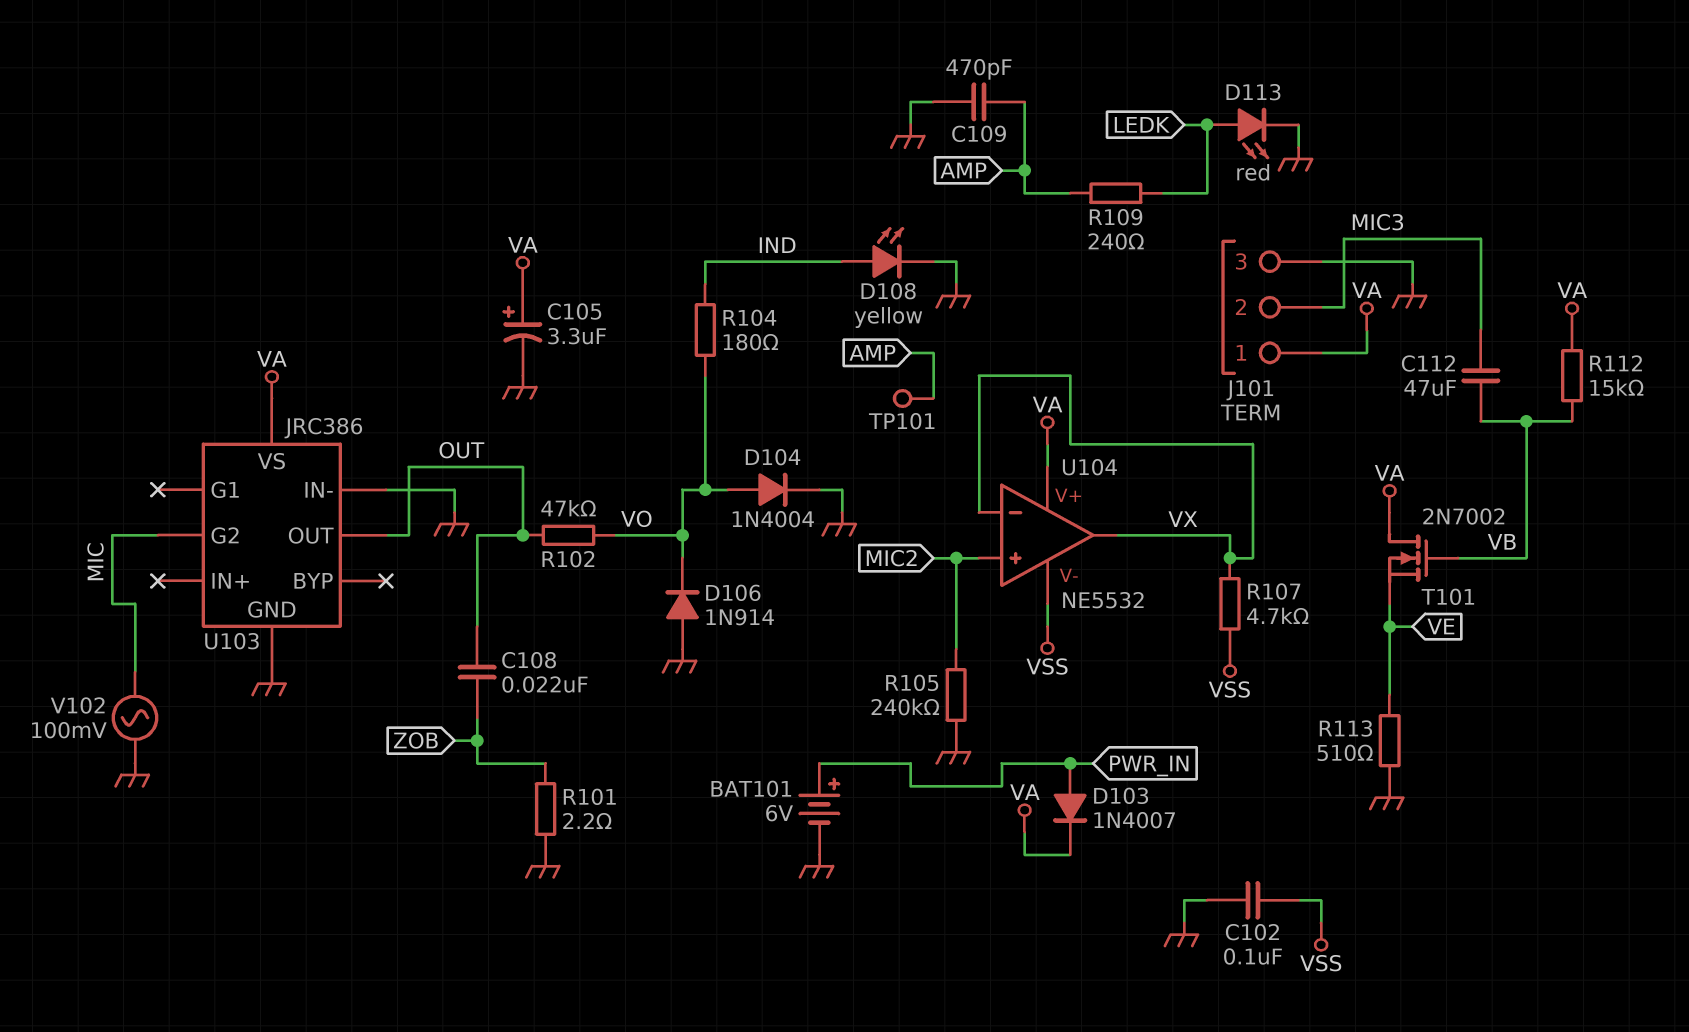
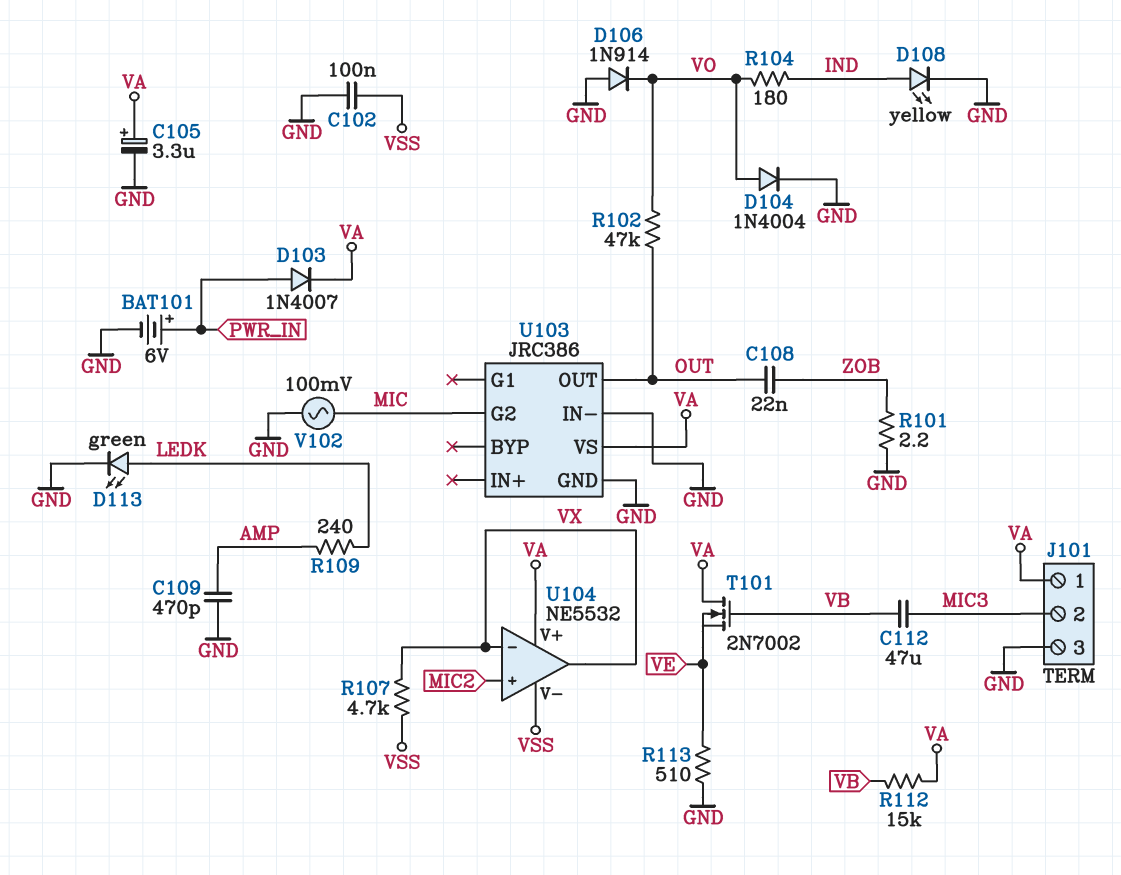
D113: LED red (A LEDK, K GND) -> LED green (A LEDK, K GND)
R105: 240k (GND, MIC2) -> none
TP101: test point (AMP) -> none

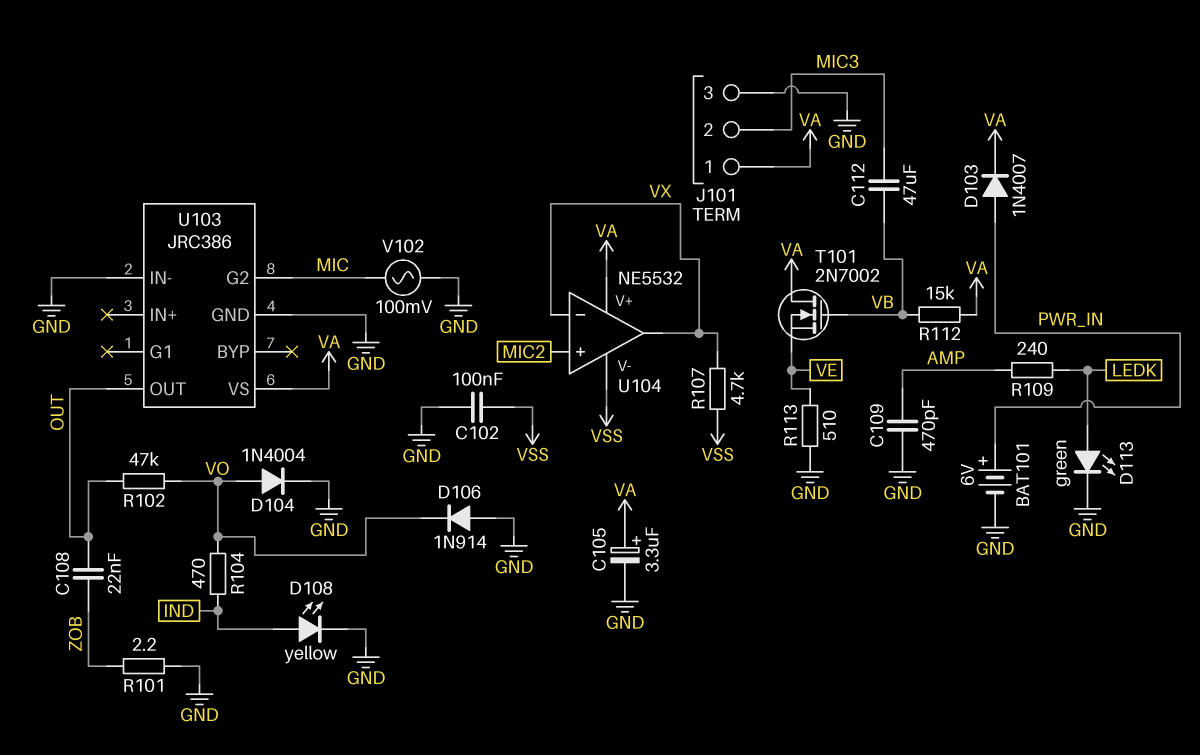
R104: 180 (IND, VO) -> 470 (IND, VO)

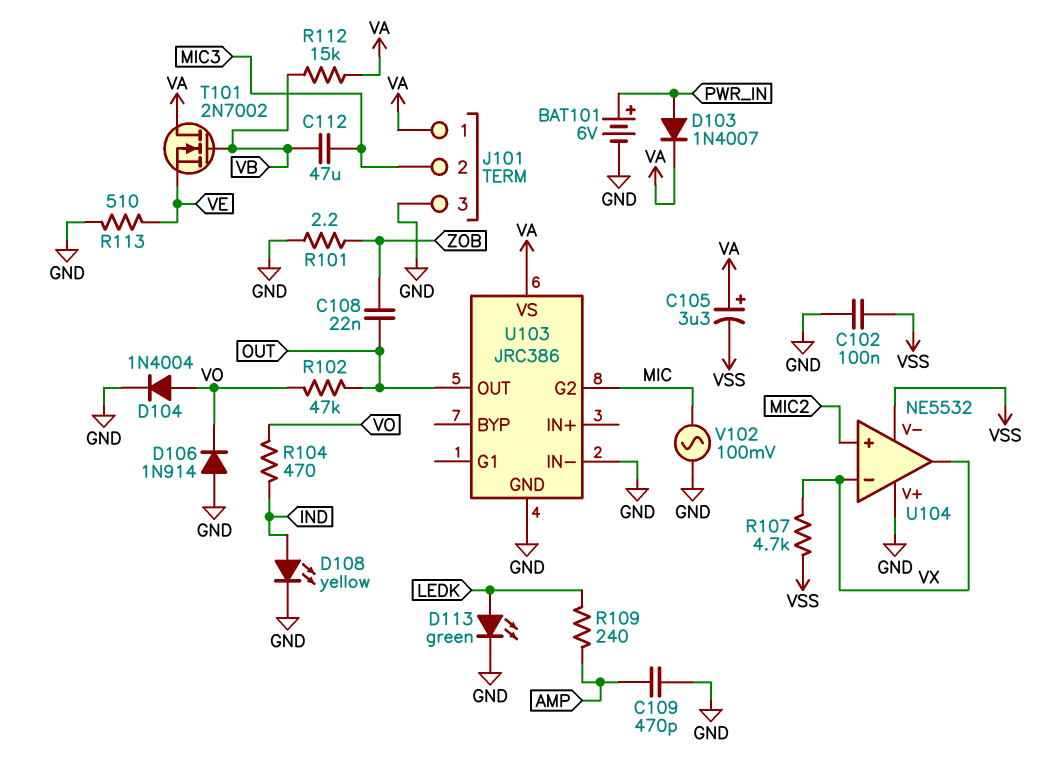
C105: 3.3uF (plus VA, minus GND) -> 3.3uF (plus VA, minus VSS)
U104 pin V+: VA -> GND

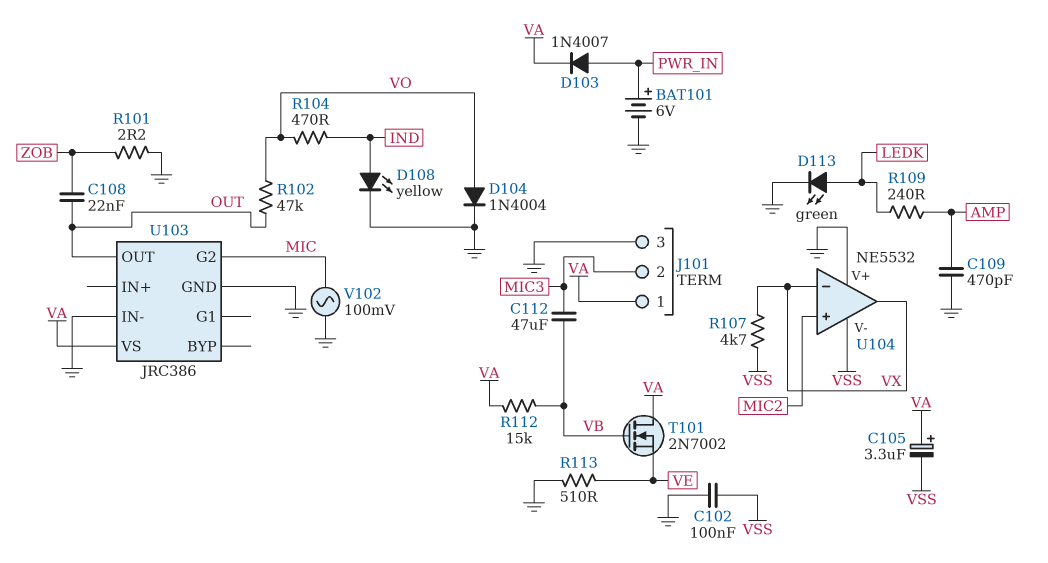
D106: diode 1N914 (A GND, K VO) -> none

